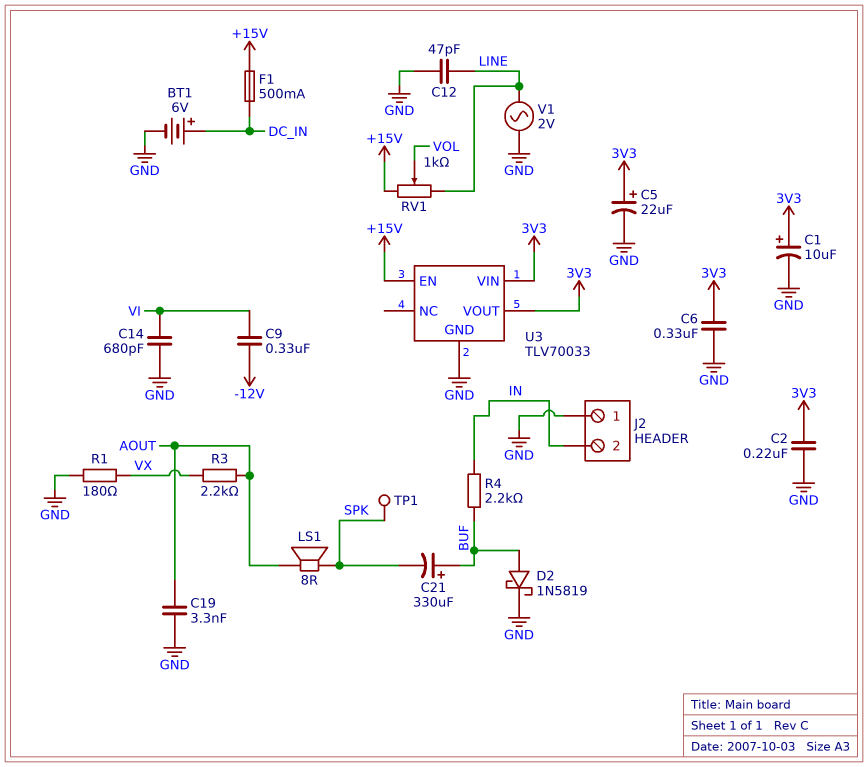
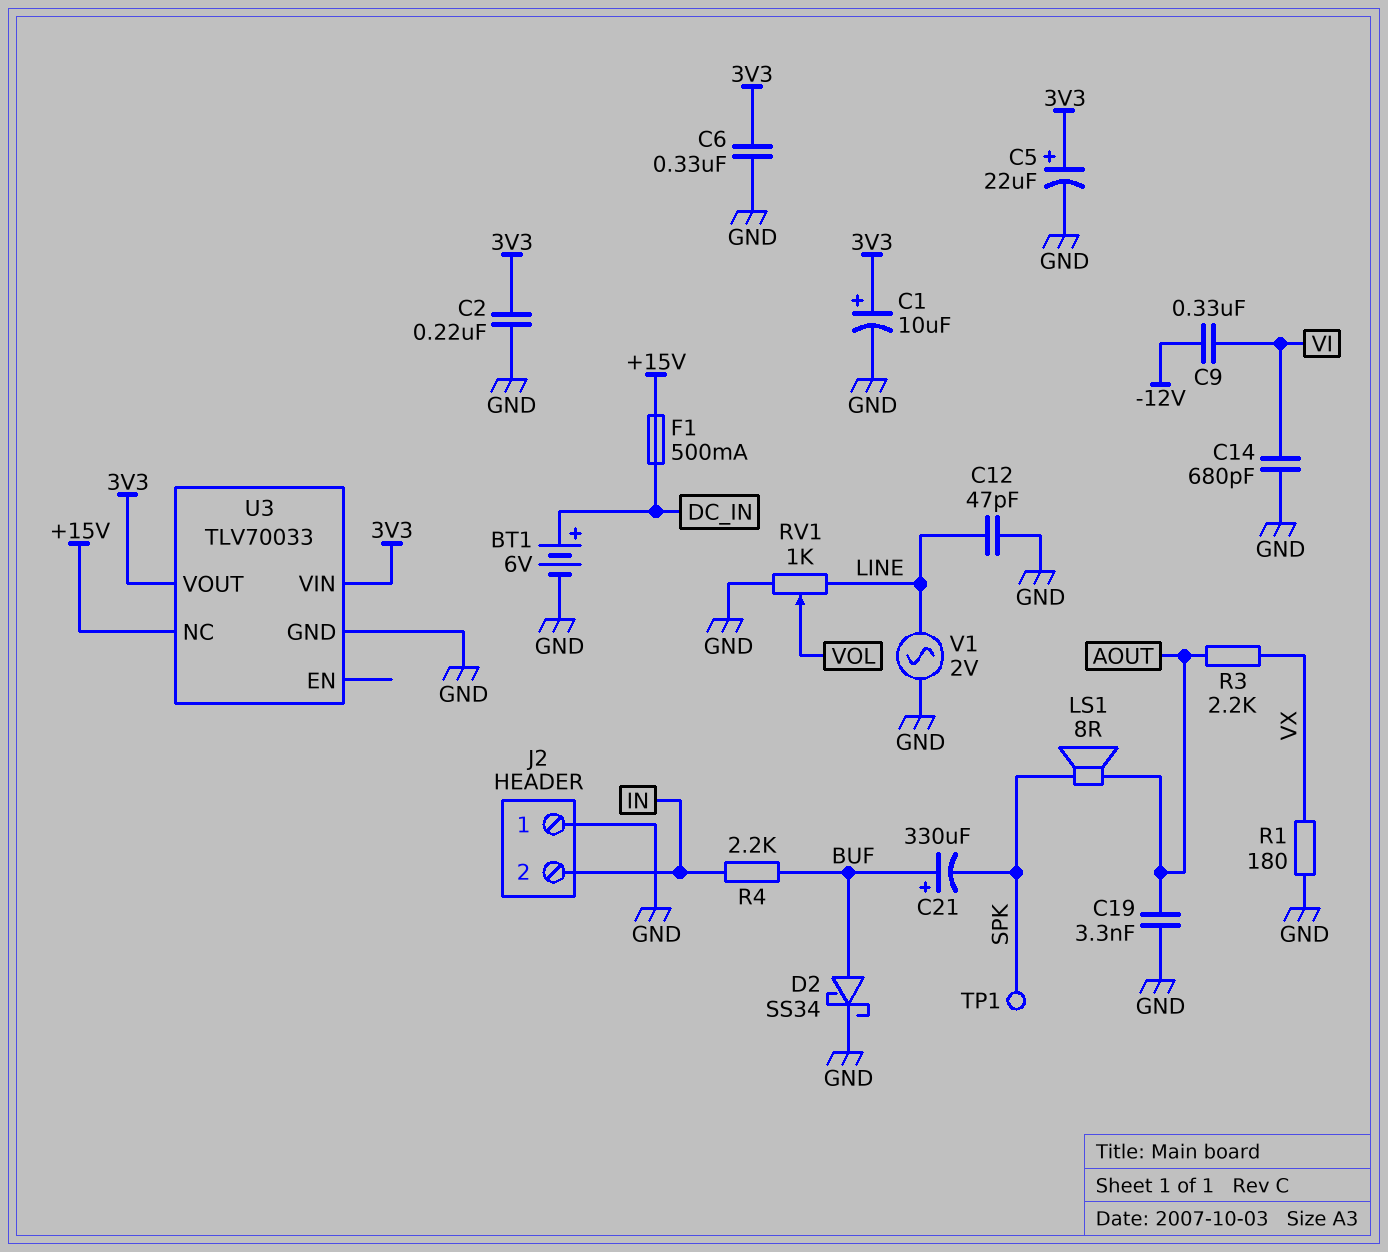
D2: schottky 1N5819 (A BUF, K GND) -> schottky SS34 (A BUF, K GND)
RV1: 1k (+15V, LINE, wiper VOL) -> 1k (GND, LINE, wiper VOL)
U3 pin EN: +15V -> none
U3 pin NC: none -> +15V

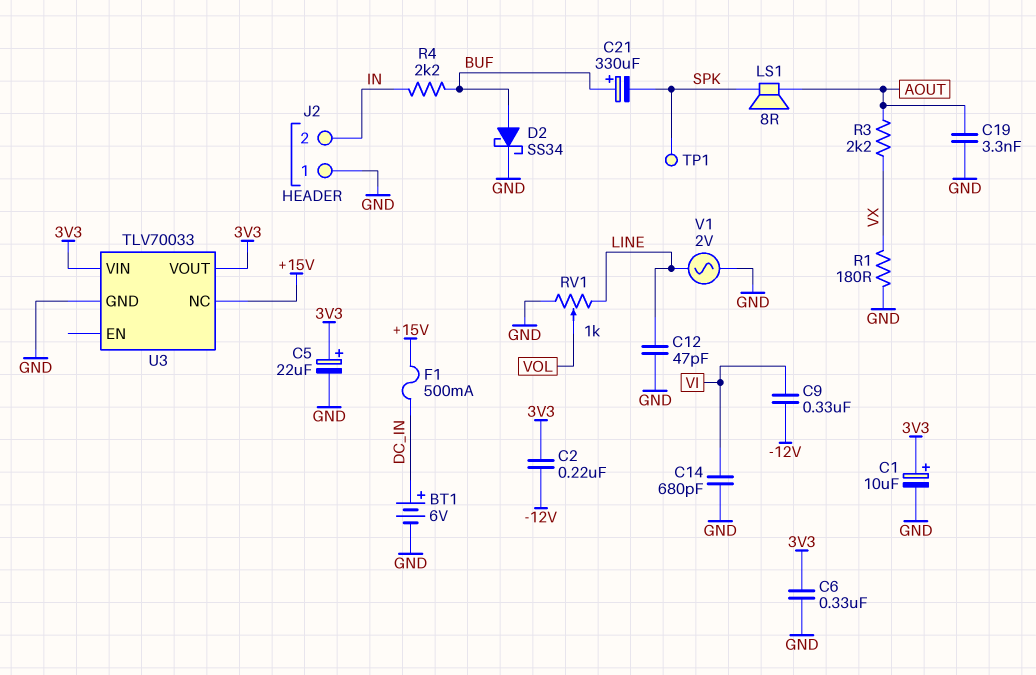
C2: 220nF (3V3, GND) -> 220nF (-12V, 3V3)

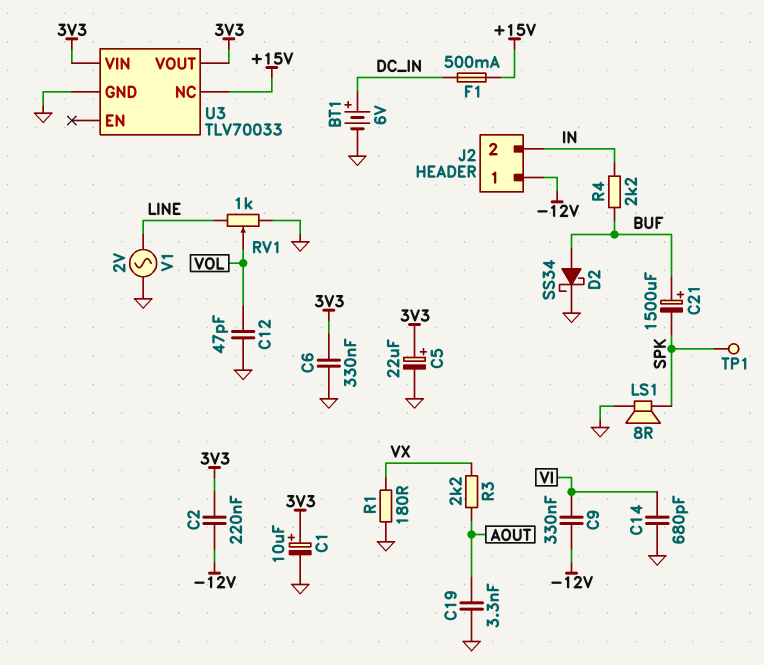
C12: 47pF (GND, LINE) -> 47pF (GND, VOL)
C21: 330uF (plus BUF, minus SPK) -> 1500uF (plus BUF, minus SPK)
J2 pin 1: GND -> -12V
LS1: speaker 8R (AOUT, SPK) -> speaker 8R (GND, SPK)

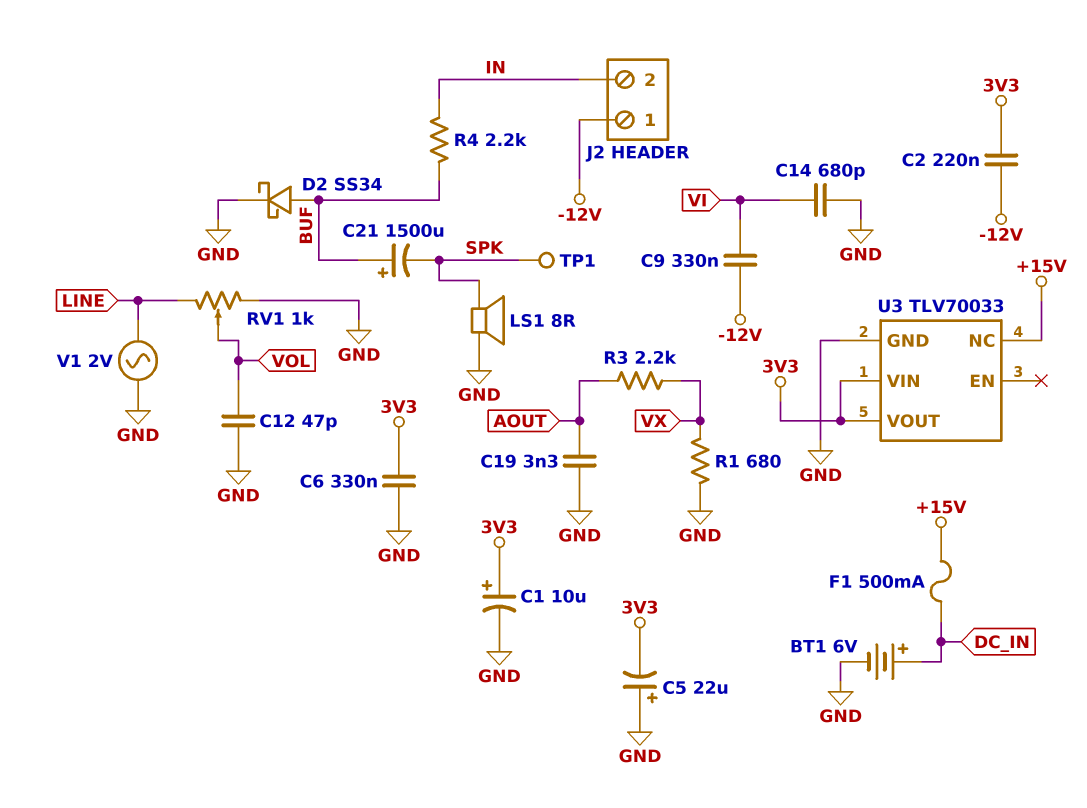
C5: 22uF (plus 3V3, minus GND) -> 22uF (plus GND, minus 3V3)
R1: 180 (GND, VX) -> 680 (GND, VX)

